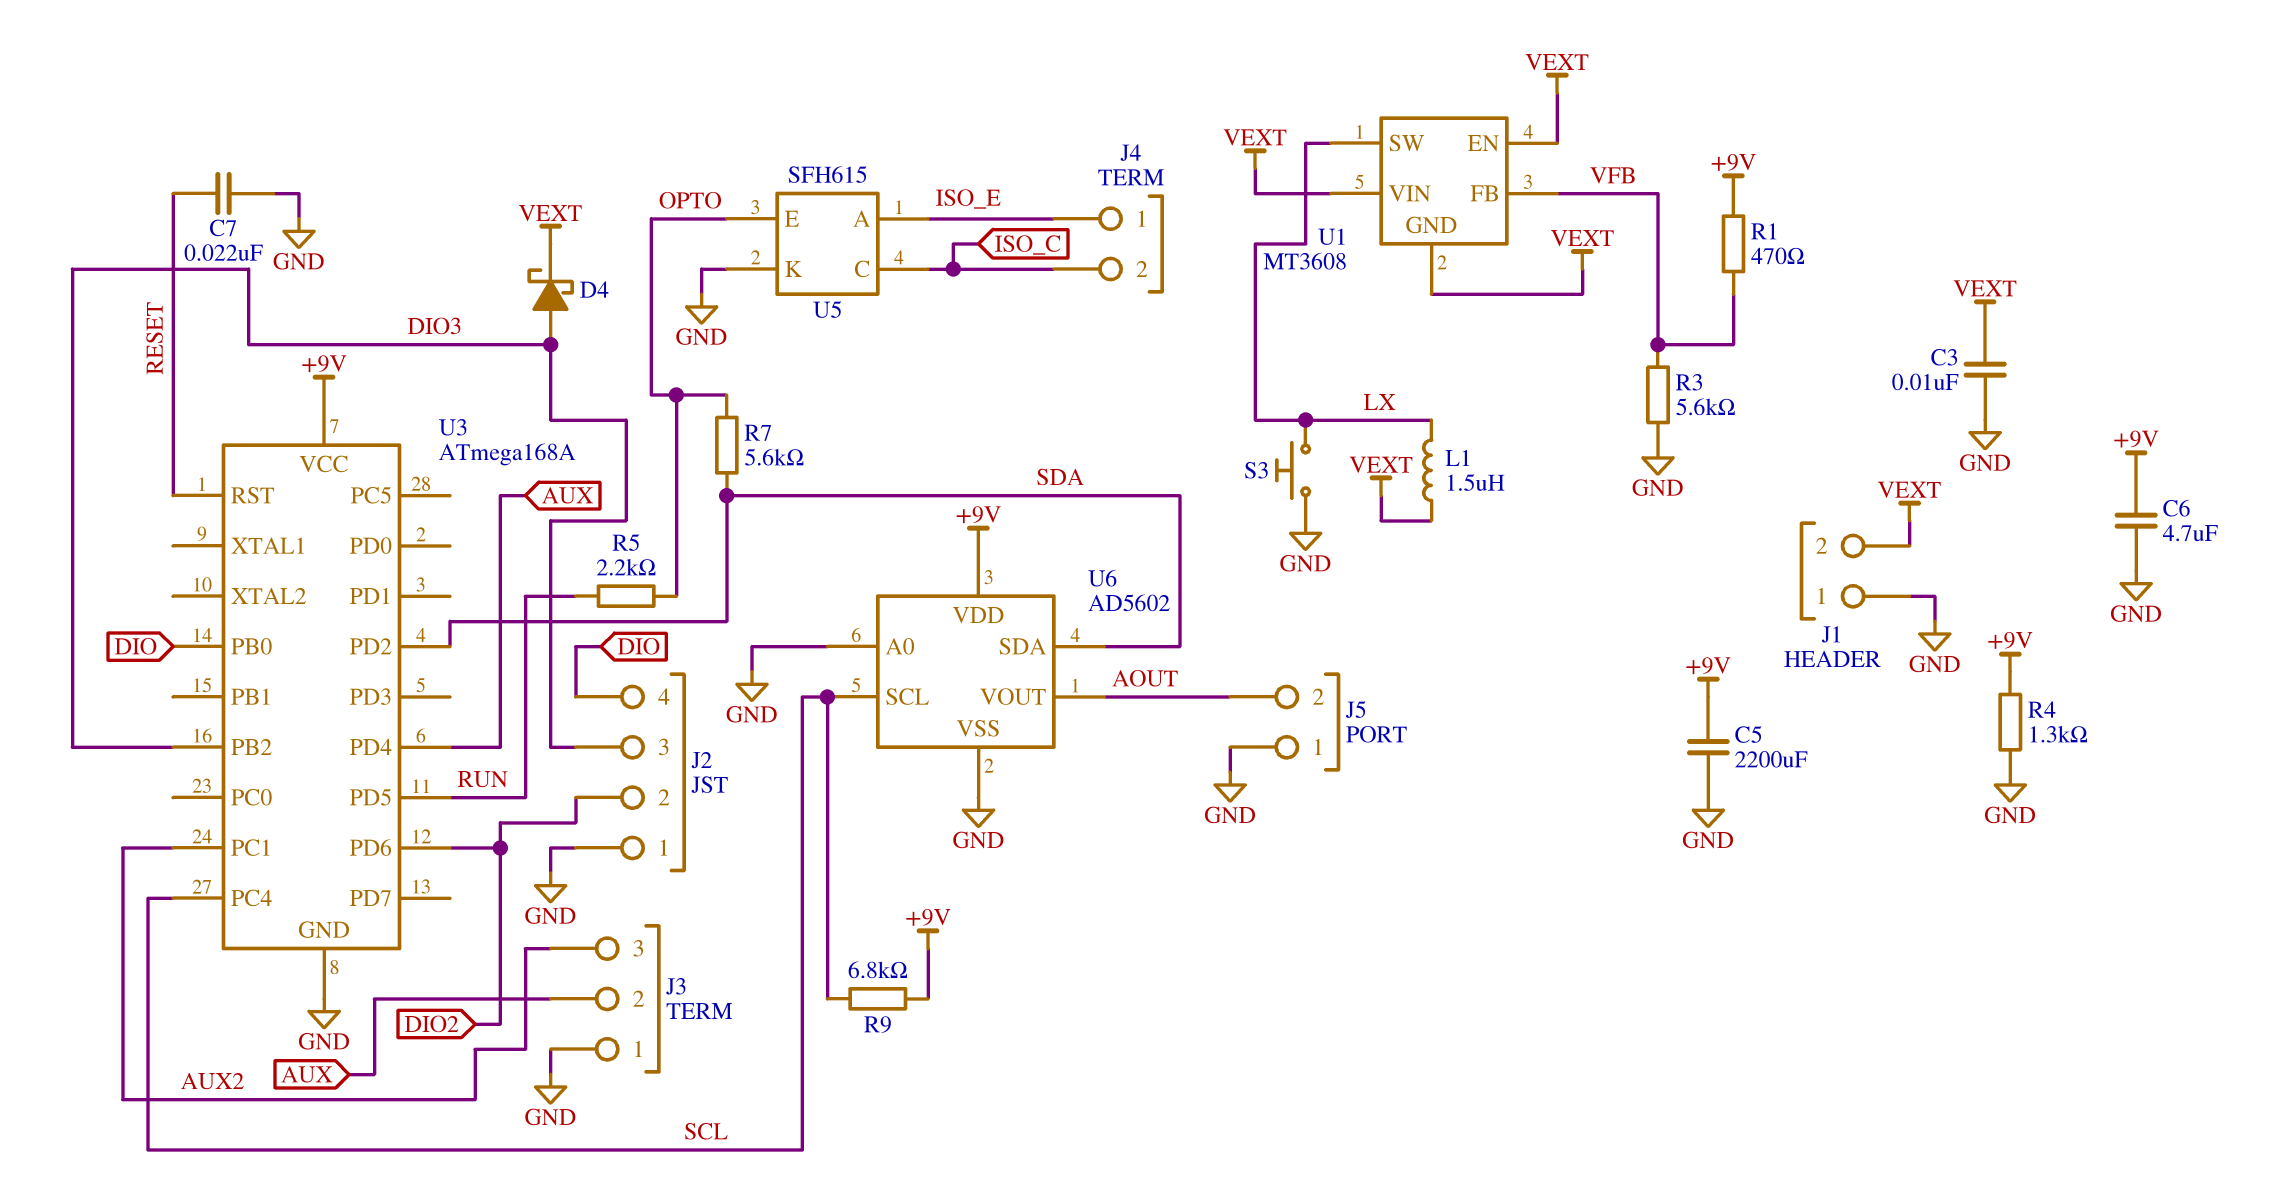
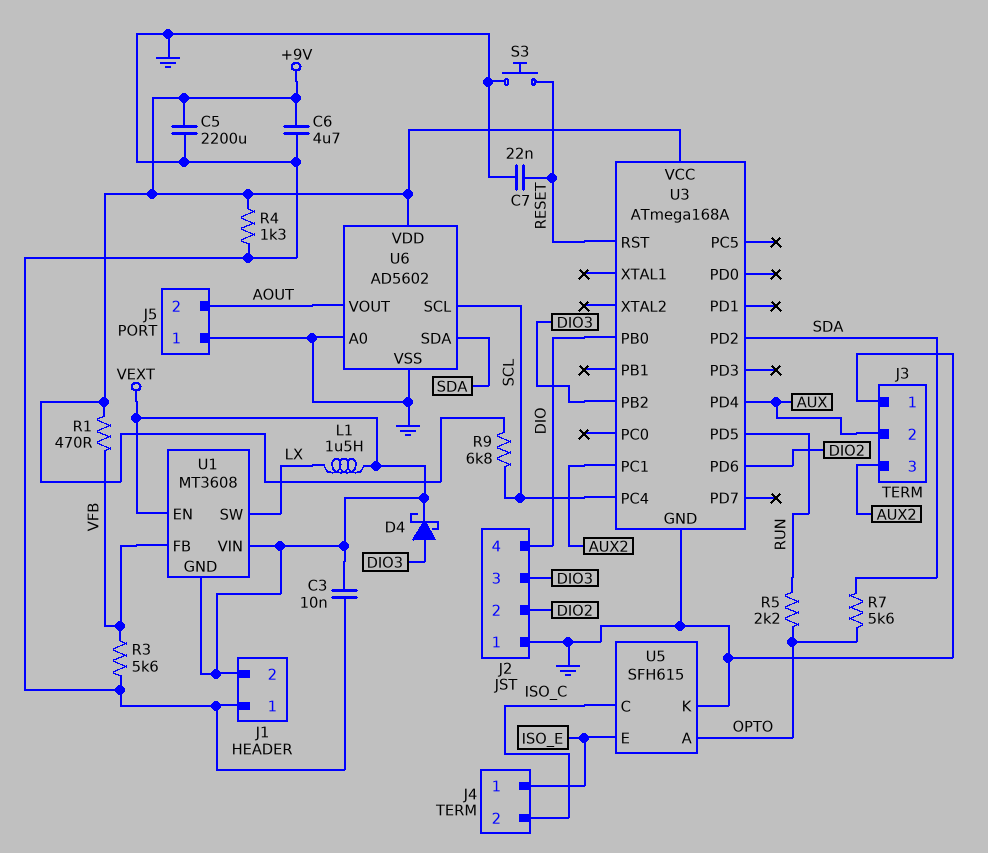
S3: button (GND, LX) -> button (GND, RESET)
U5 pin A: ISO_E -> OPTO
U5 pin E: OPTO -> ISO_E

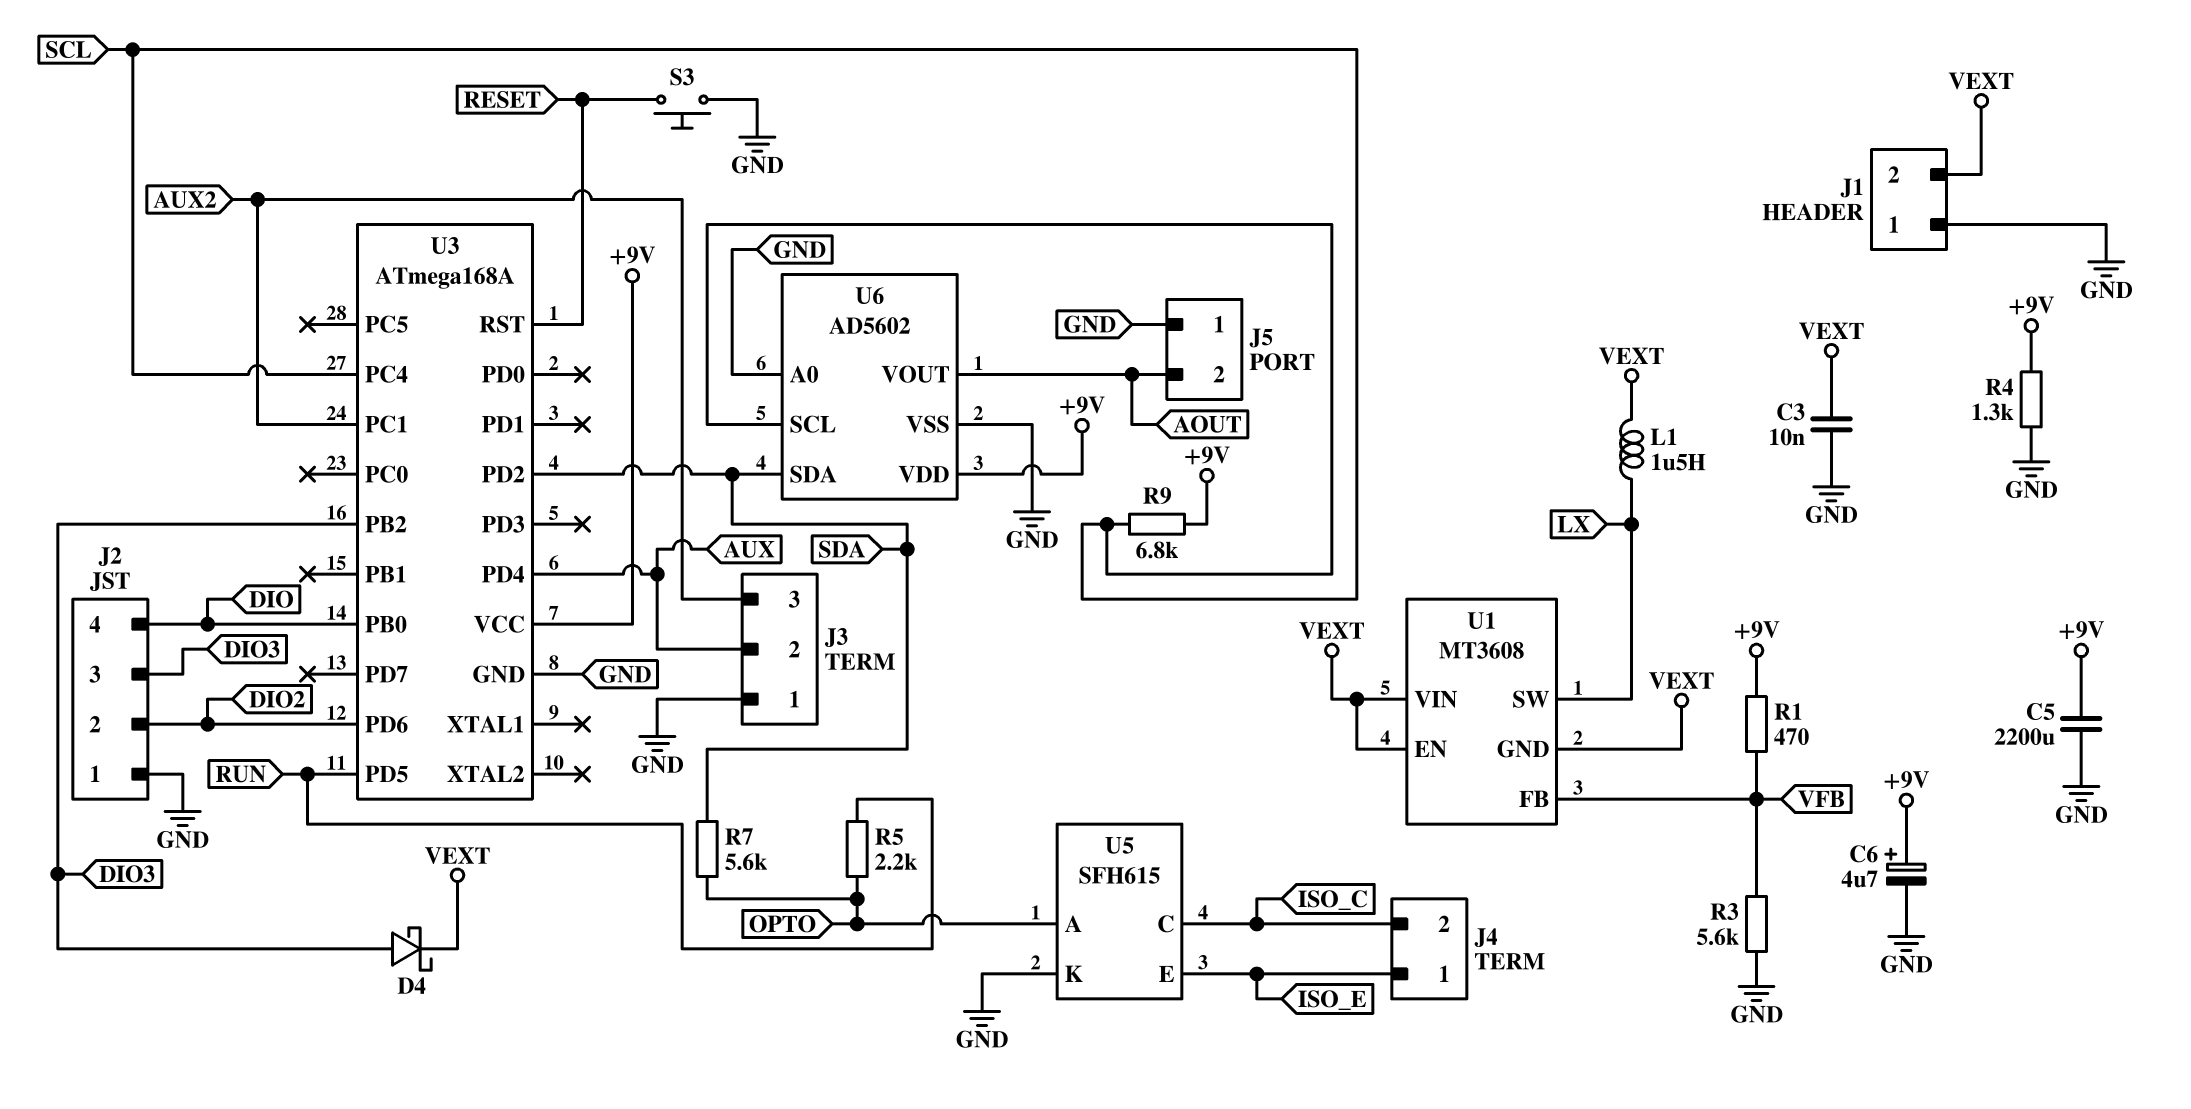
C6: 4.7uF (+9V, GND) -> 4.7uF (plus +9V, minus GND)
C7: 22nF (GND, RESET) -> none

